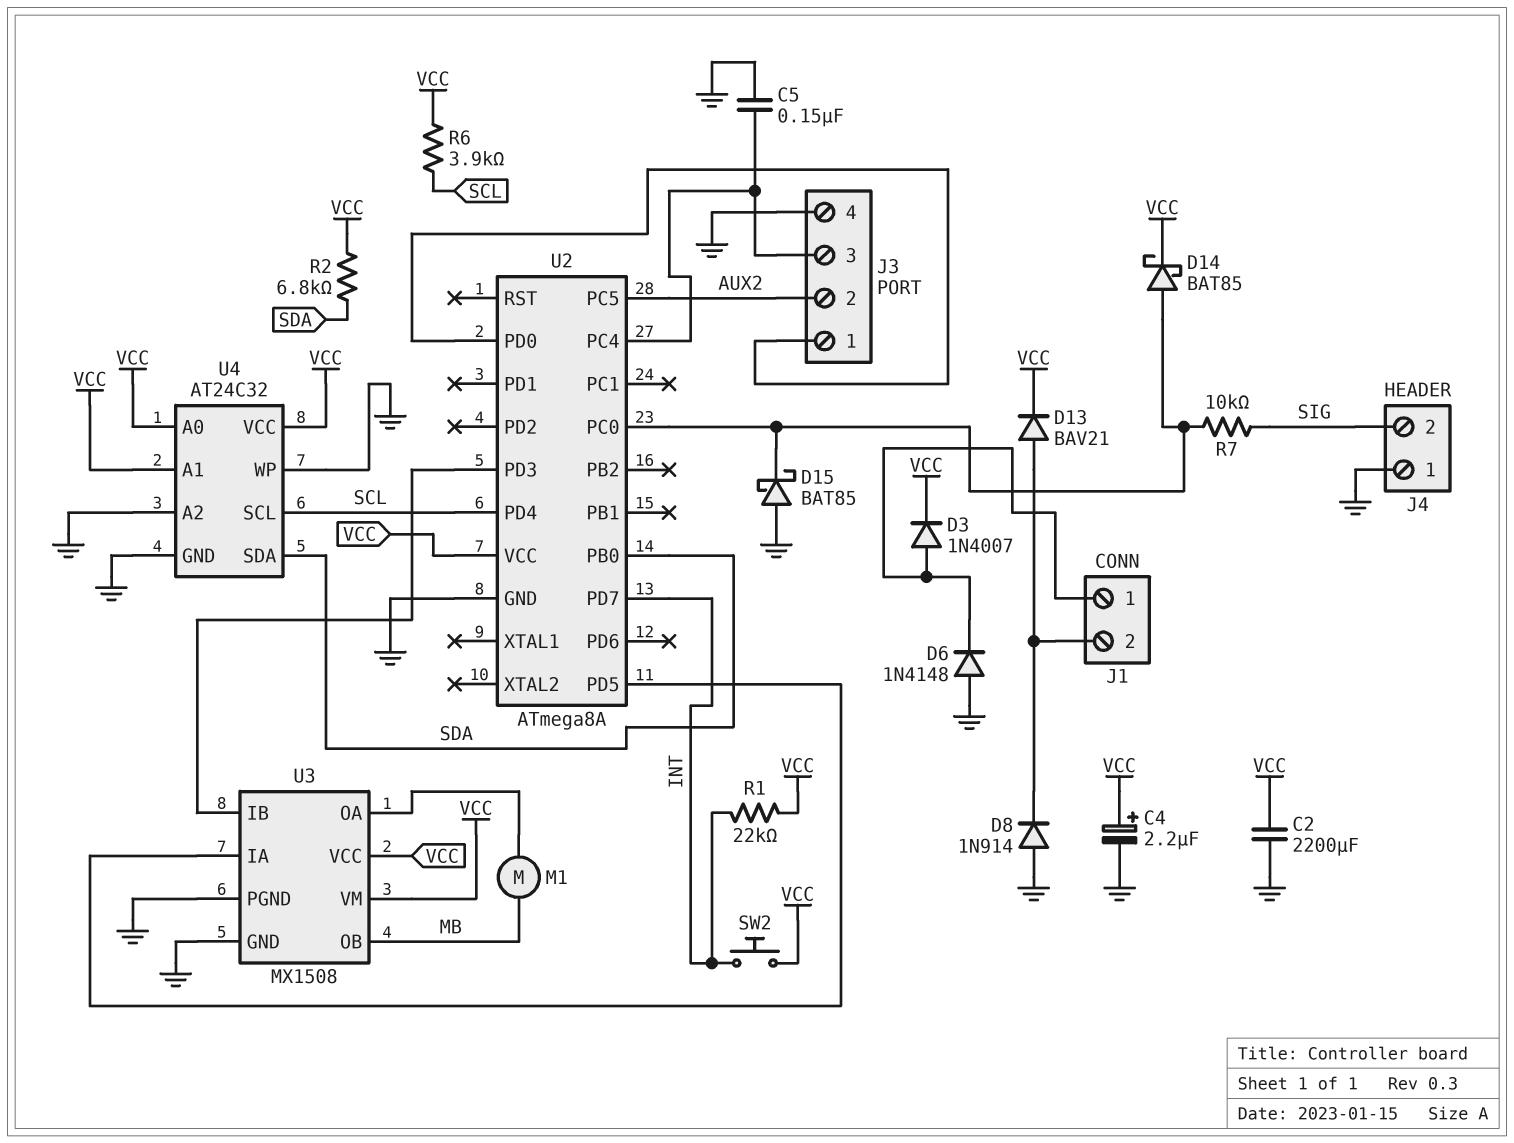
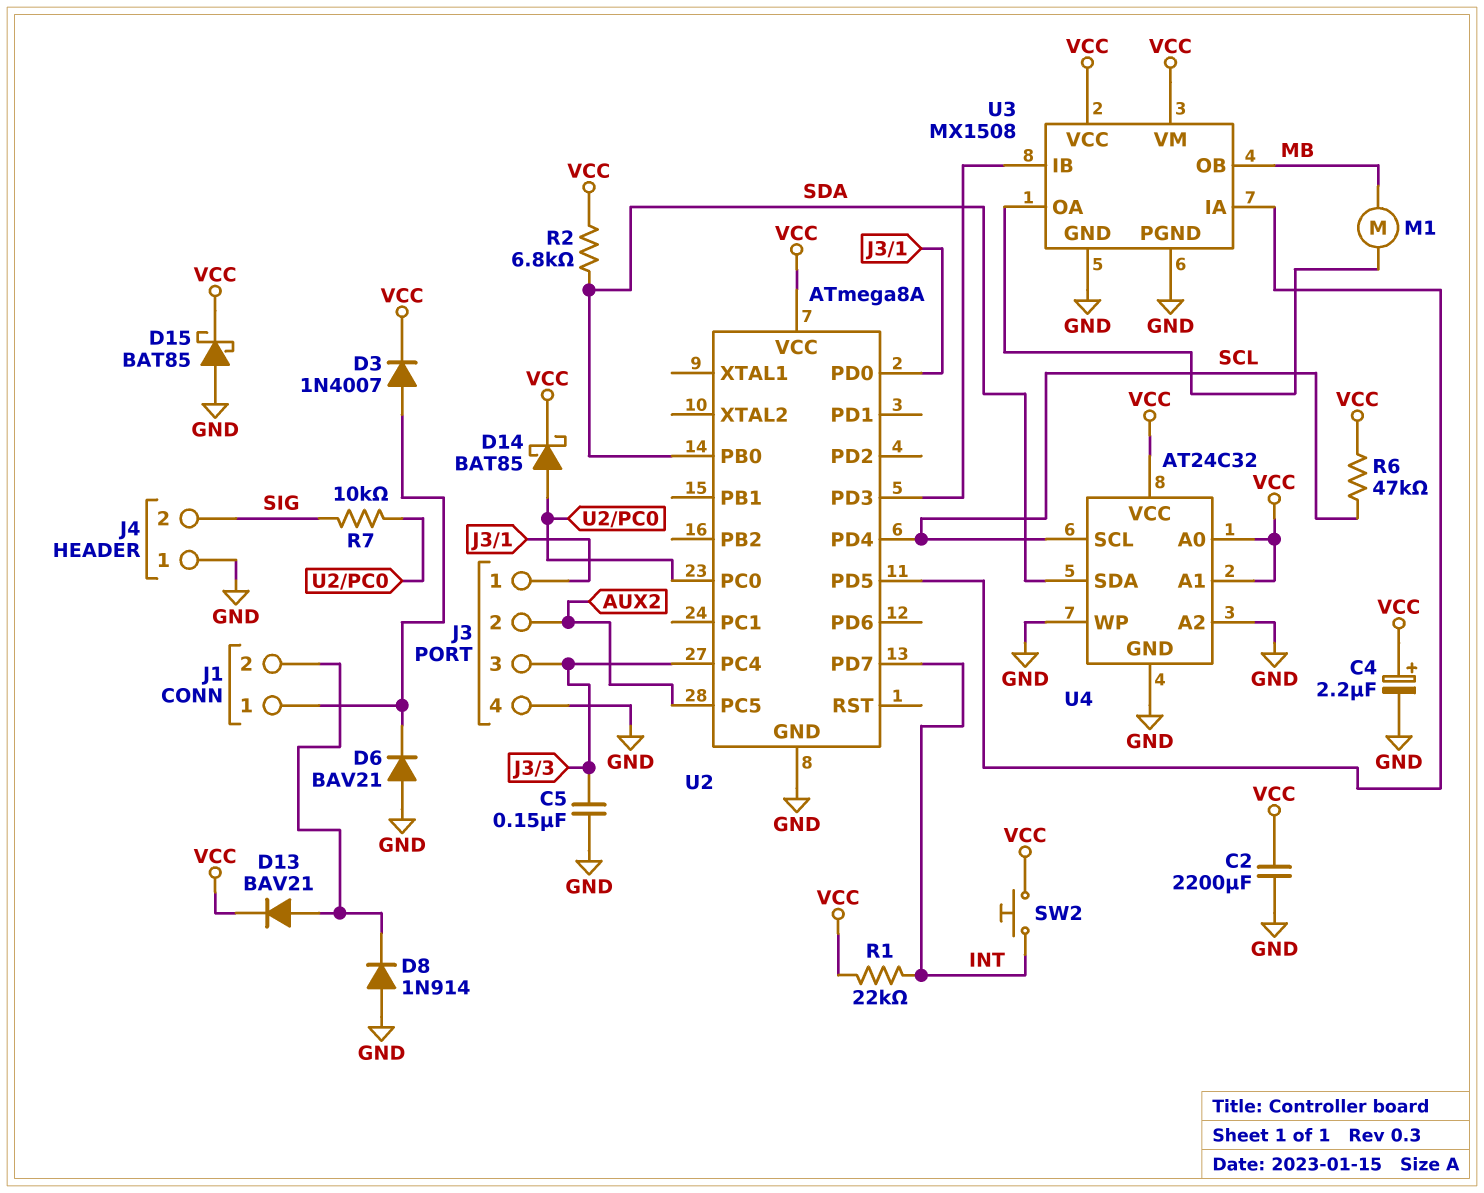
D6: diode 1N4148 (A GND, K J1/1) -> diode BAV21 (A GND, K J1/1)
D15: schottky BAT85 (A GND, K U2/PC0) -> schottky BAT85 (A GND, K VCC)
R6: 3.9k (SCL, VCC) -> 47k (SCL, VCC)

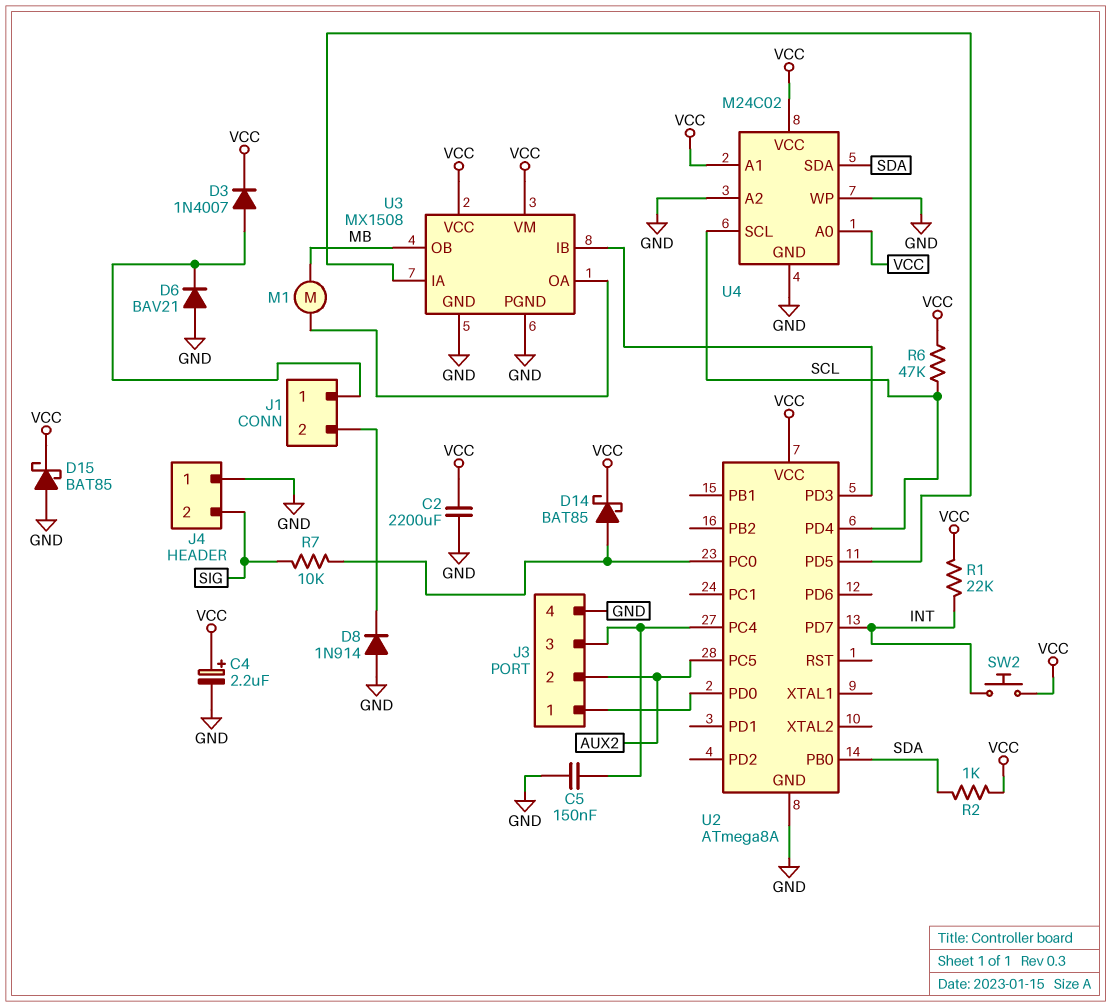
D13: diode BAV21 (A J1/2, K VCC) -> none
R2: 6.8k (SDA, VCC) -> 1k (SDA, VCC)
U4: AT24C32 -> M24C02

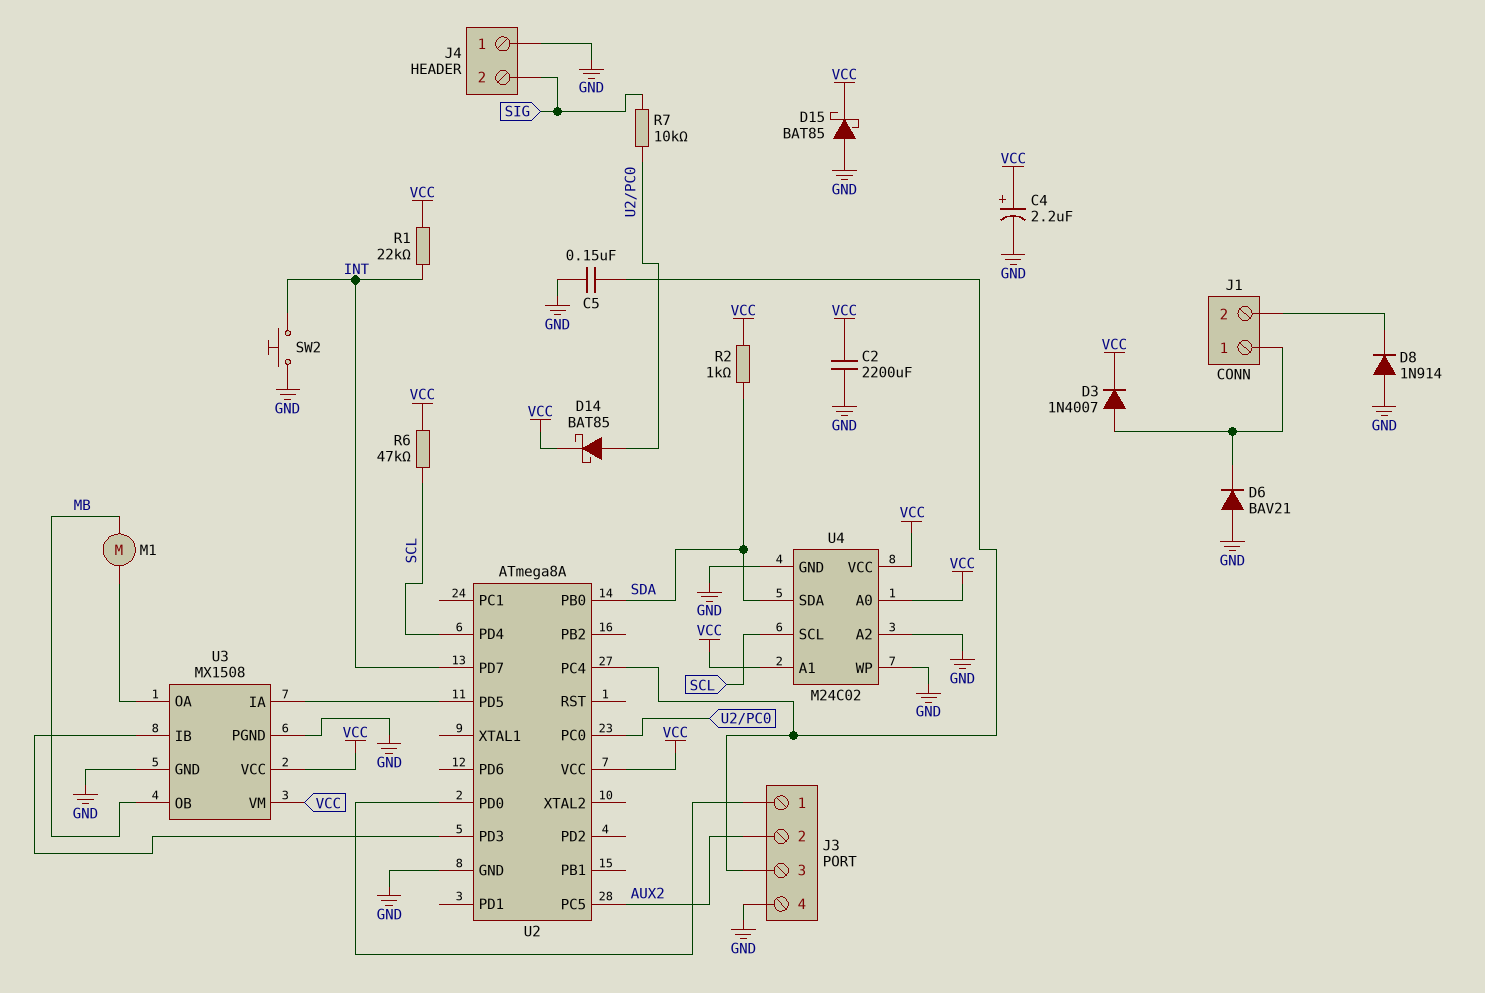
SW2: button (INT, VCC) -> button (GND, INT)

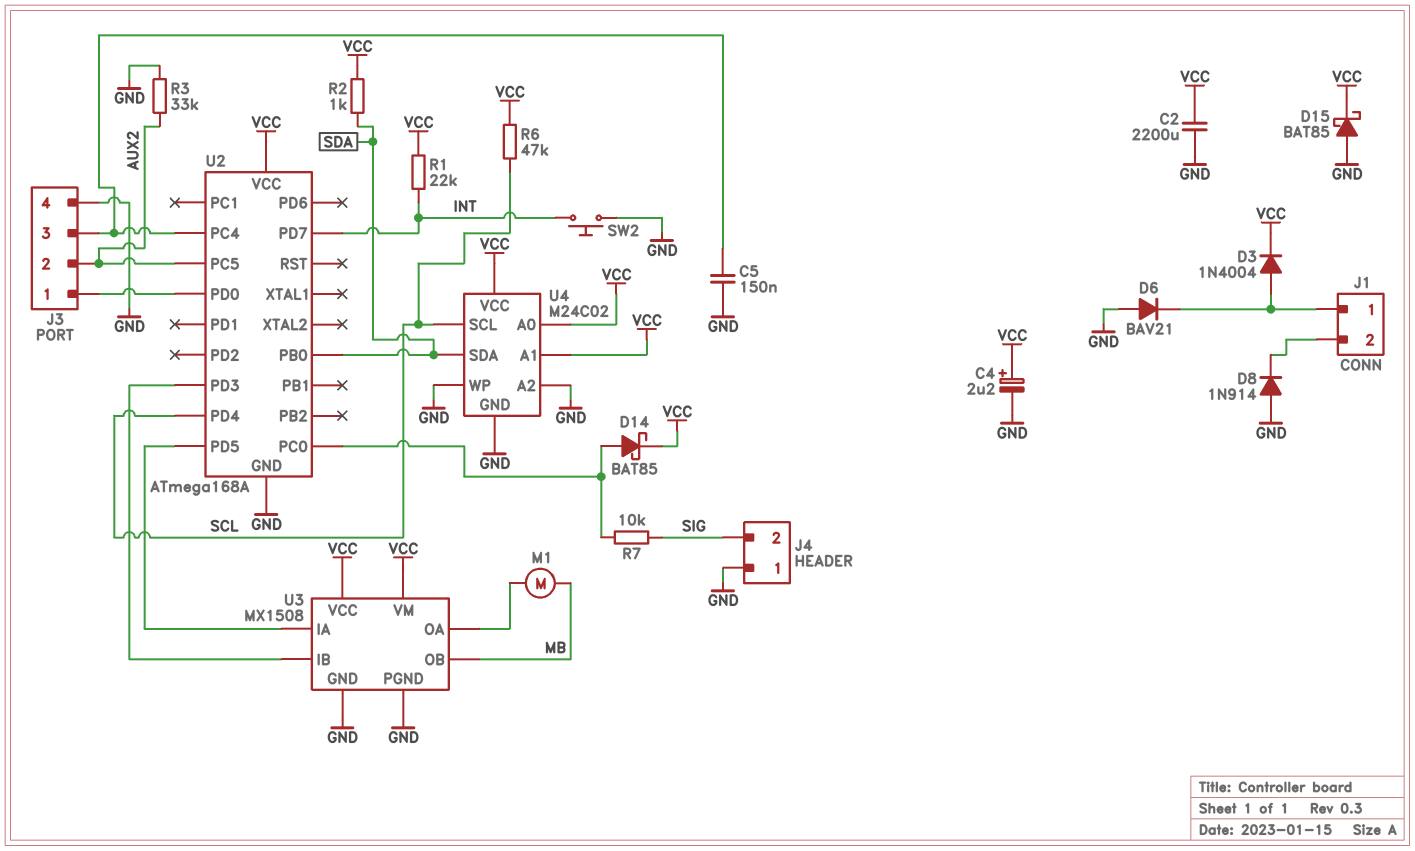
D3: diode 1N4007 (A J1/1, K VCC) -> diode 1N4004 (A J1/1, K VCC)
R3: none -> 33k (AUX2, GND)
U2: ATmega8A -> ATmega168A

